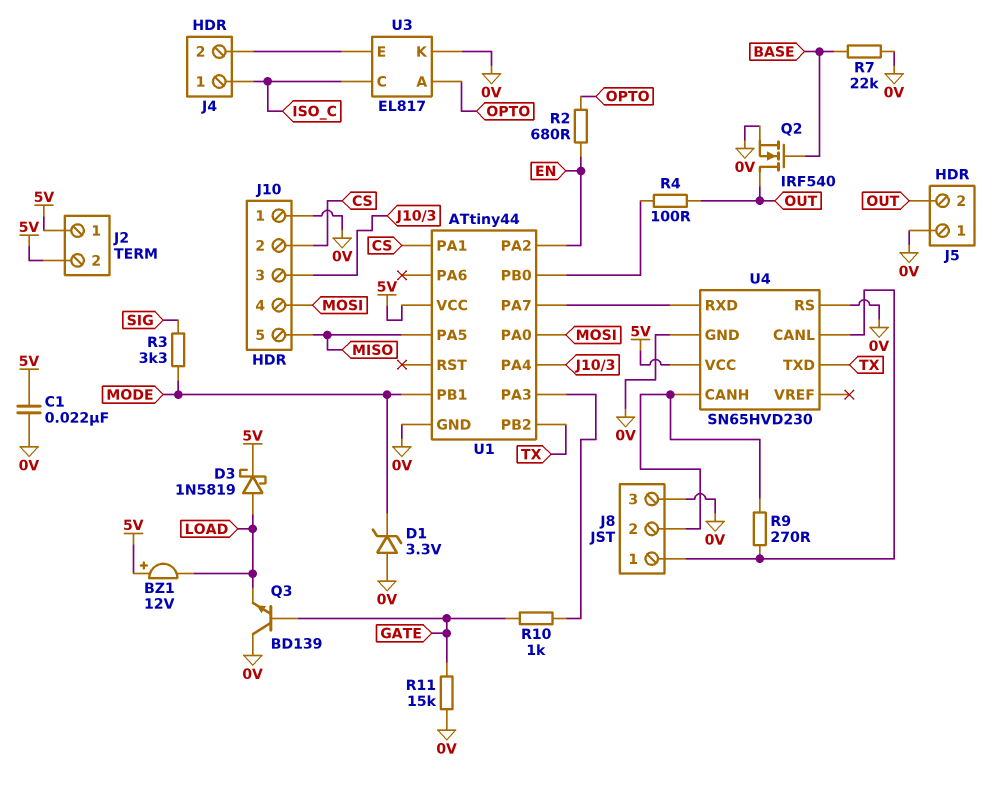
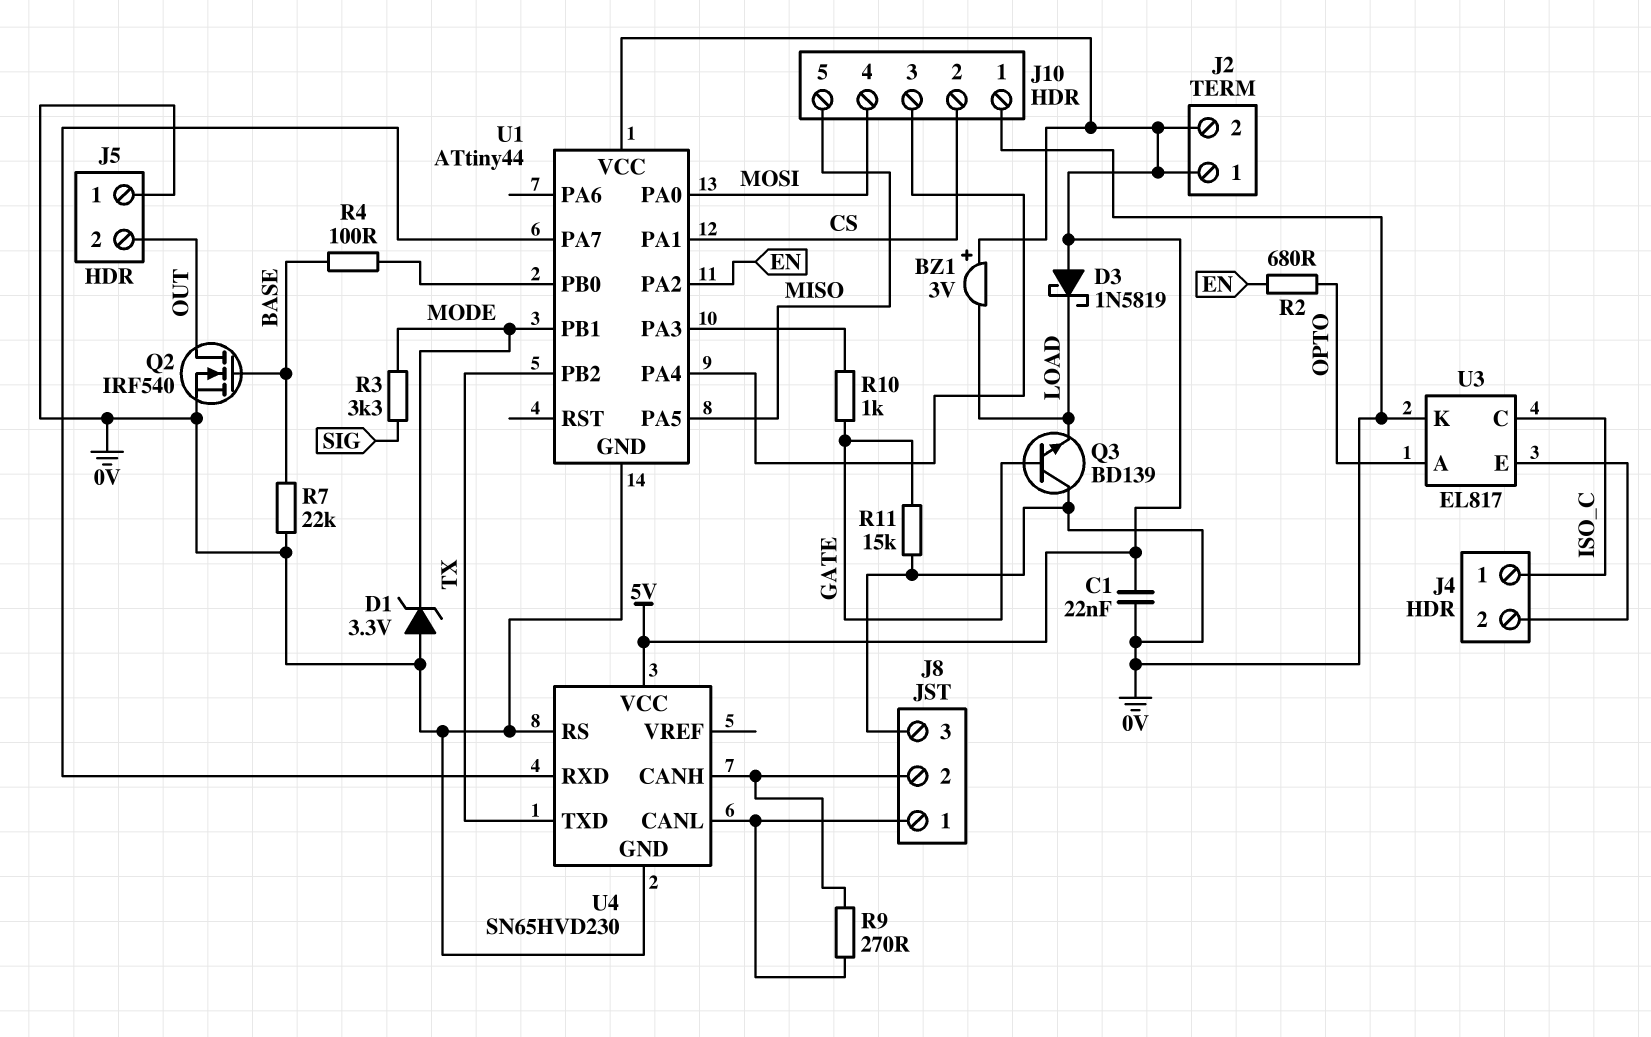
BZ1: buzzer 12V (plus 5V, minus LOAD) -> buzzer 3V (plus 5V, minus LOAD)
D3: schottky 1N5819 (A LOAD, K 5V) -> schottky 1N5819 (A 5V, K LOAD)
R4: 100 (OUT, U1/PB0) -> 100 (BASE, U1/PB0)

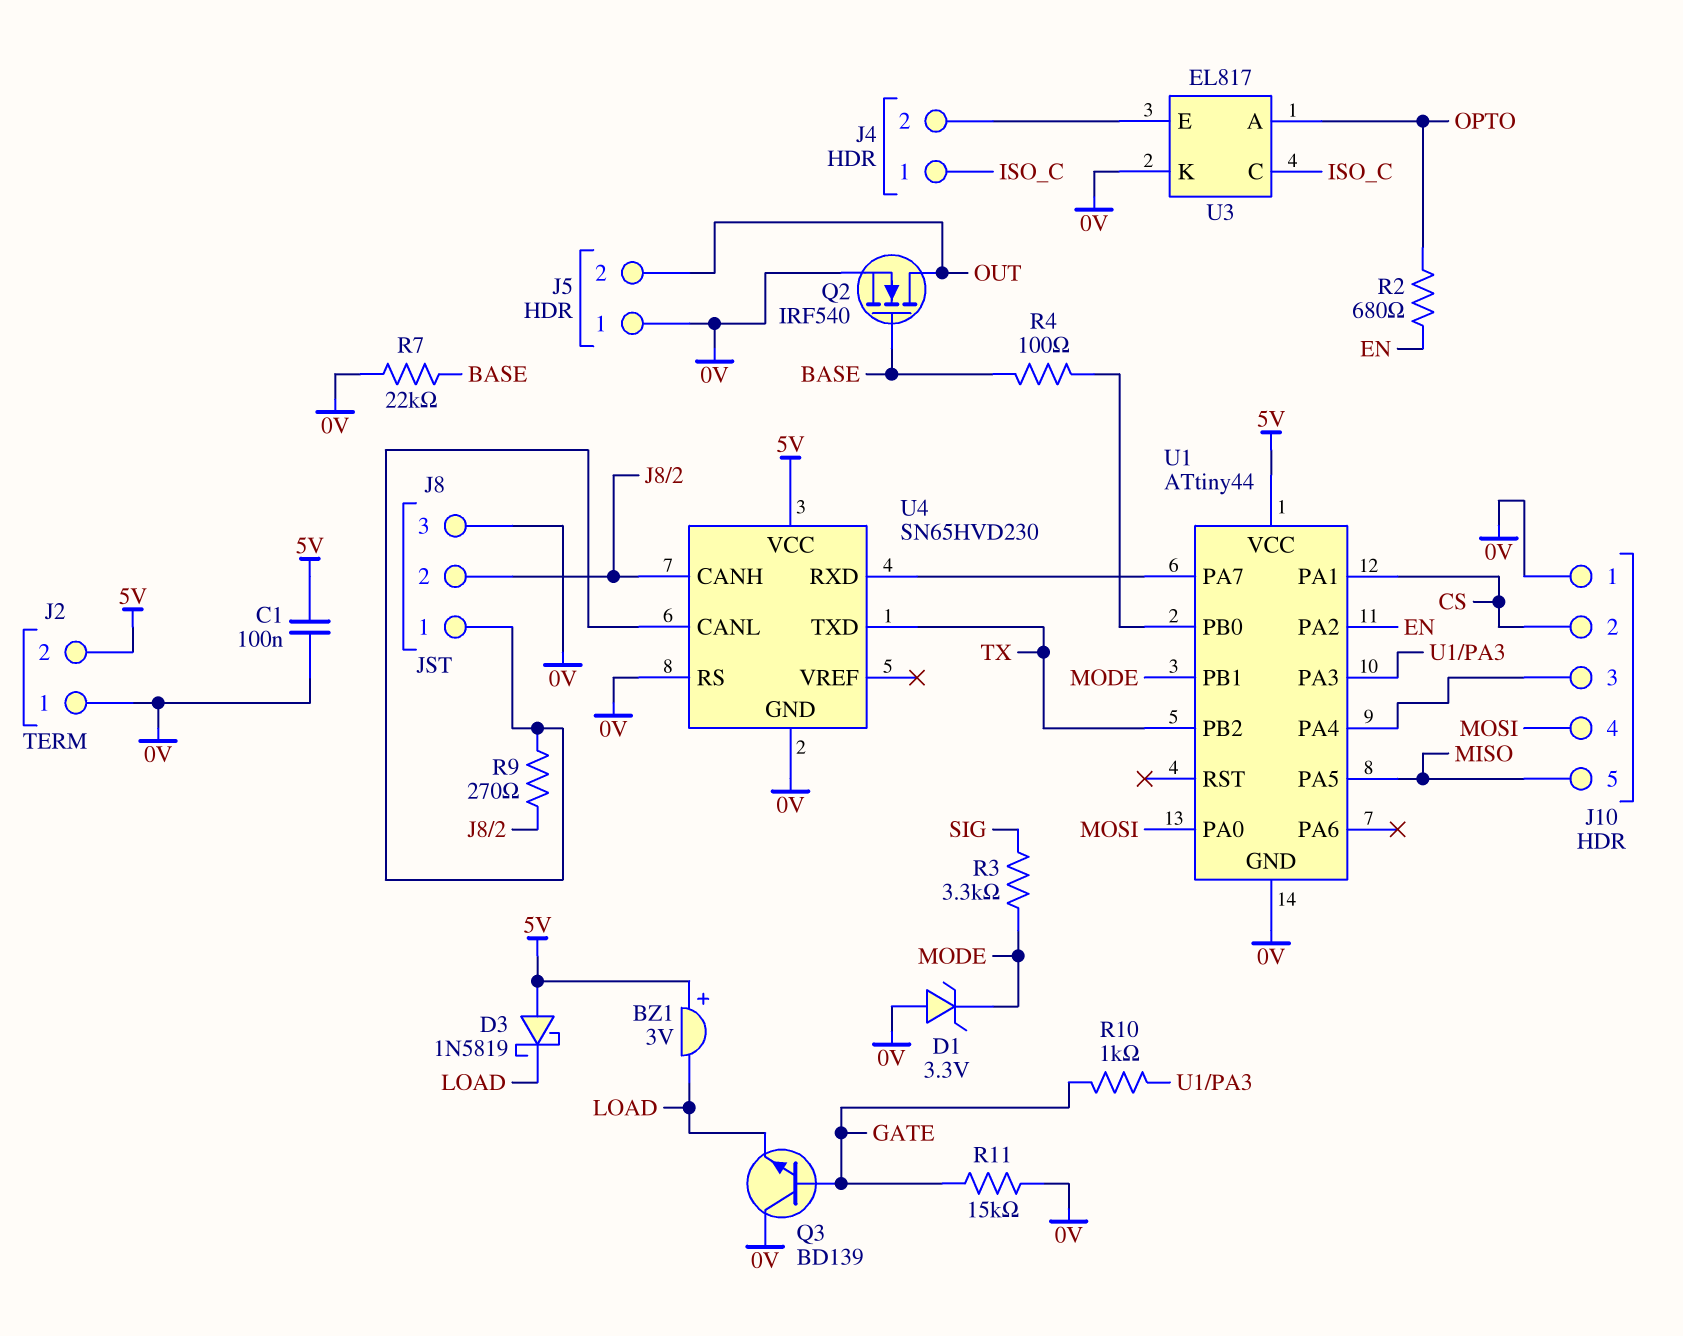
C1: 22nF (0V, 5V) -> 100nF (0V, 5V)
J2 pin 1: 5V -> 0V

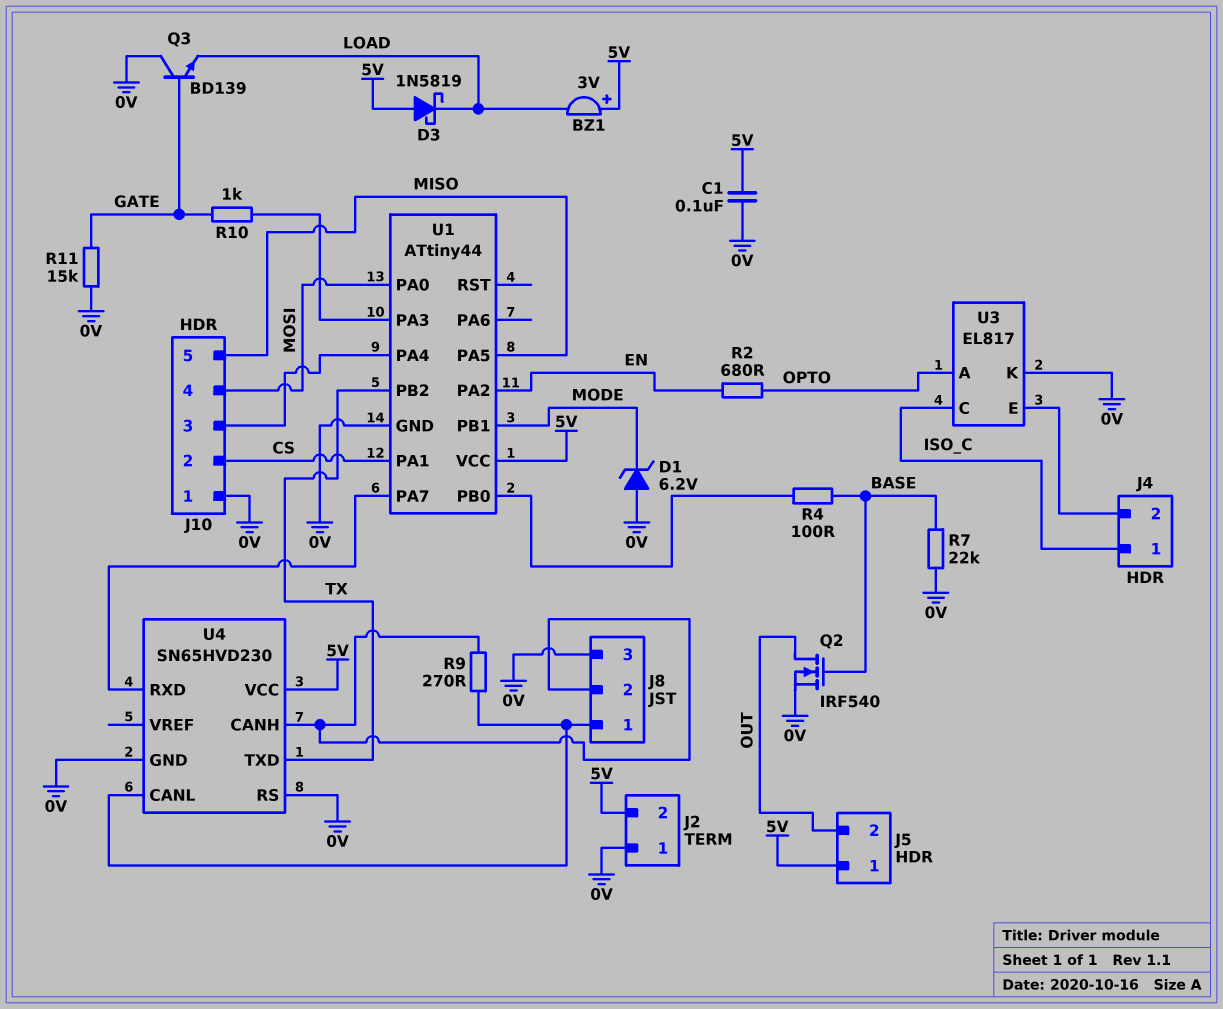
D1: zener 3.3V (A 0V, K MODE) -> zener 6.2V (A 0V, K MODE)
J5 pin 1: 0V -> 5V
R3: 3.3k (MODE, SIG) -> none

